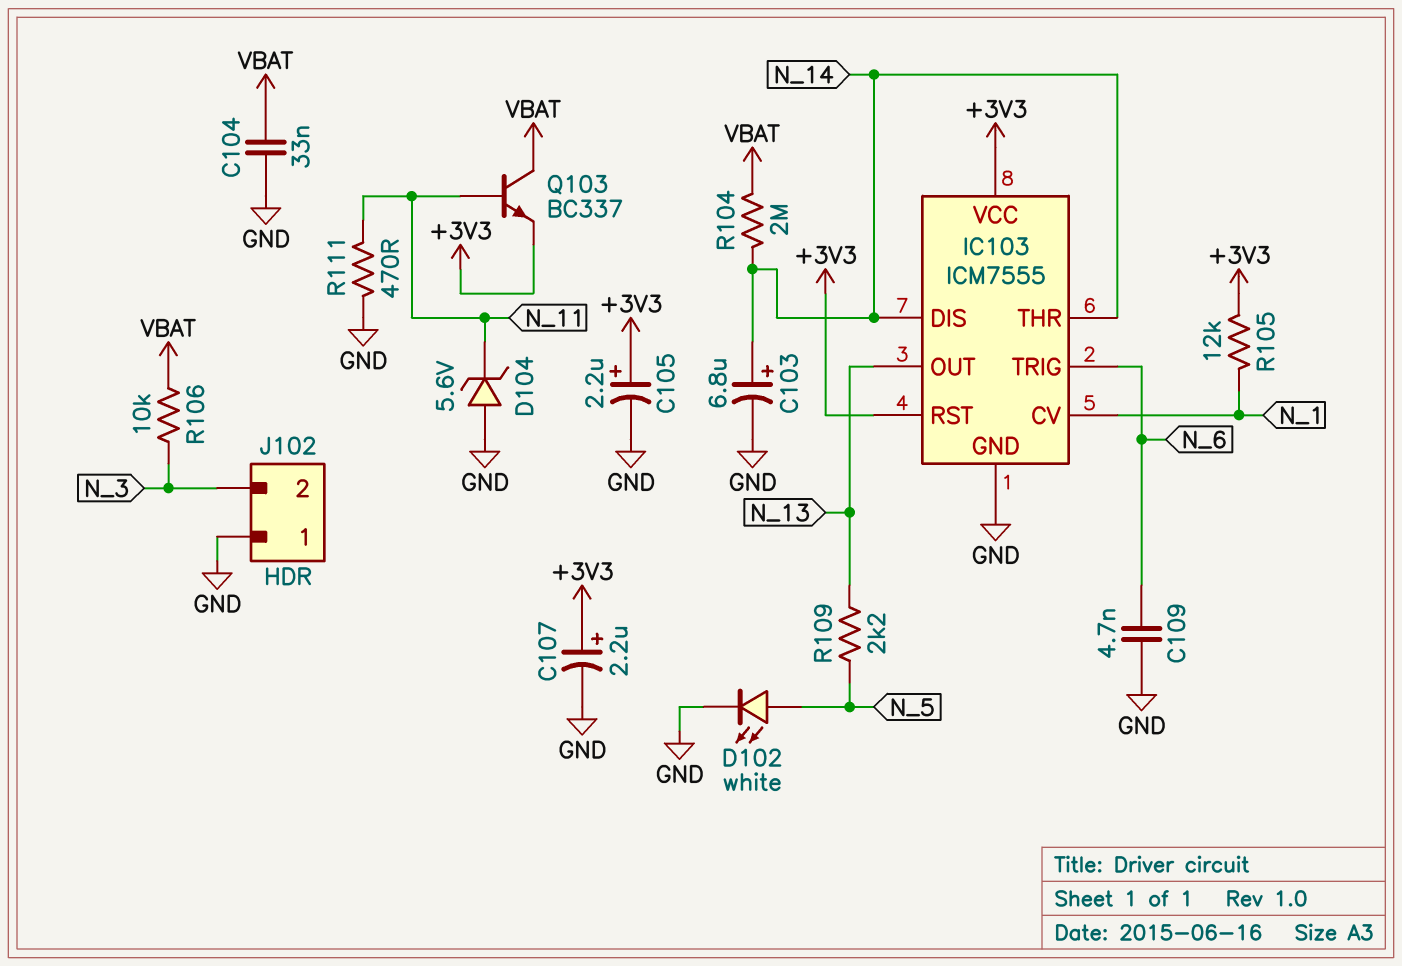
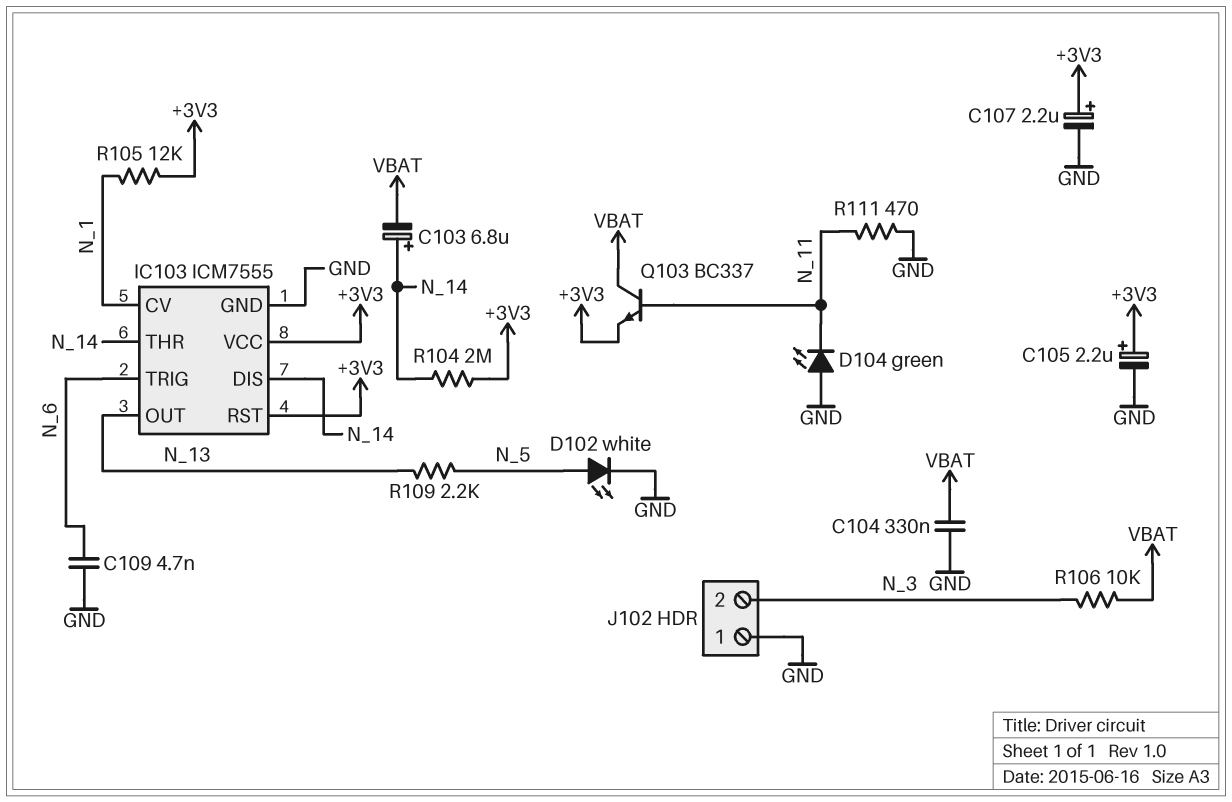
C103: 6.8uF (plus N_14, minus GND) -> 6.8uF (plus N_14, minus VBAT)
C104: 33nF (GND, VBAT) -> 330nF (GND, VBAT)
D104: zener 5.6V (A GND, K N_11) -> LED green (A GND, K N_11)
R104: 2M (N_14, VBAT) -> 2M (+3V3, N_14)

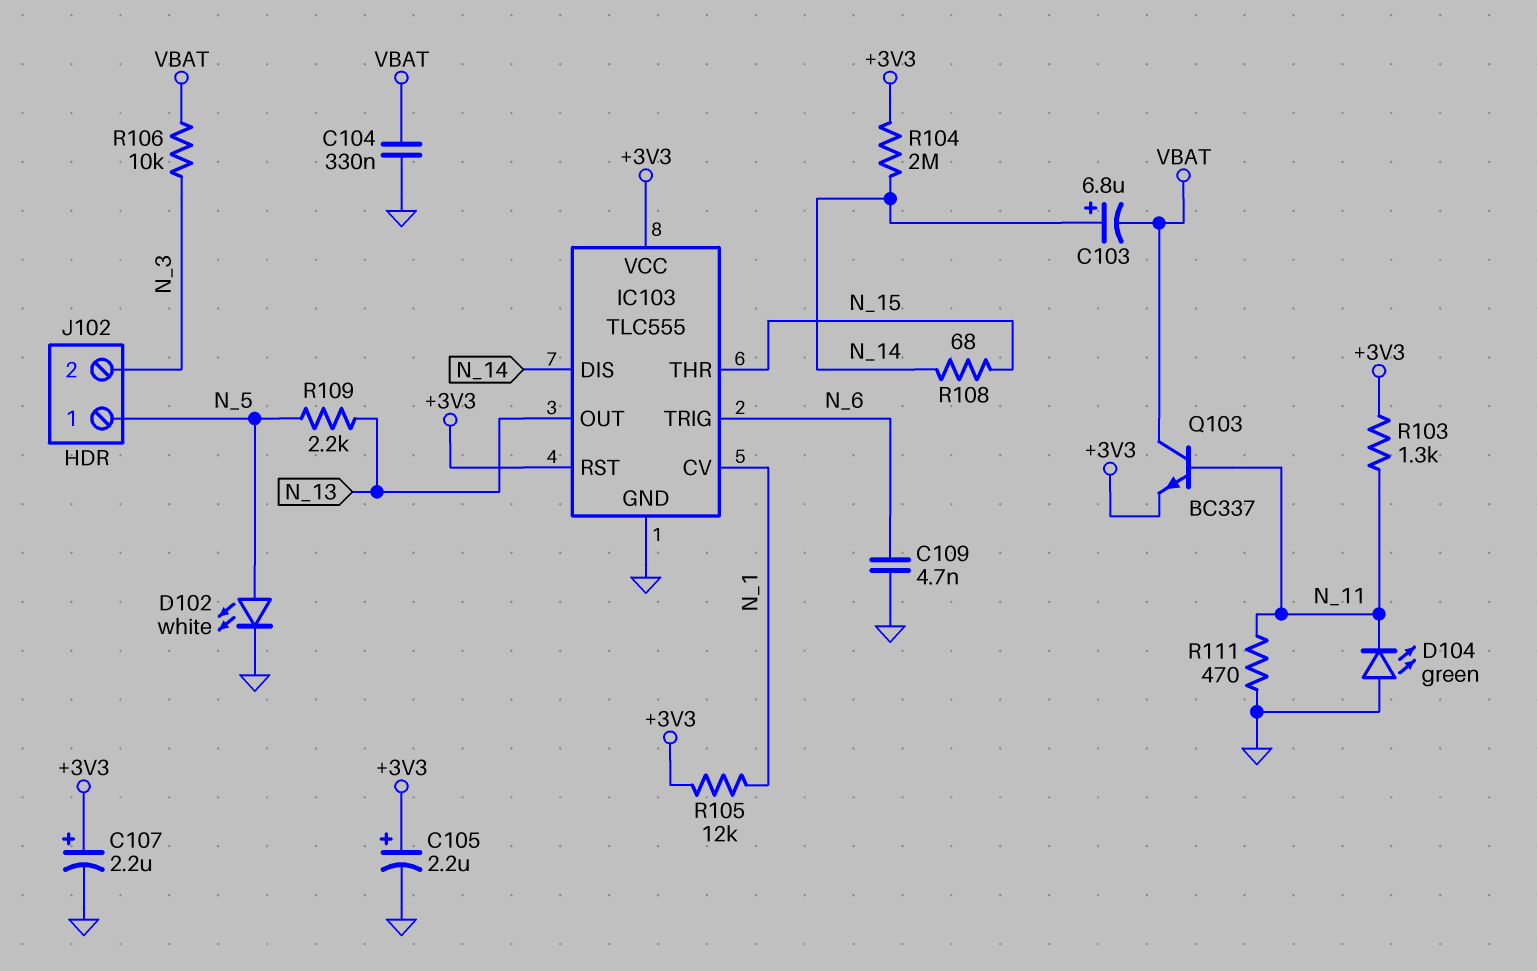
IC103: ICM7555 -> TLC555
IC103 pin THR: N_14 -> N_15
J102 pin 1: GND -> N_5
R103: none -> 1.3k (+3V3, N_11)
R108: none -> 68 (N_14, N_15)

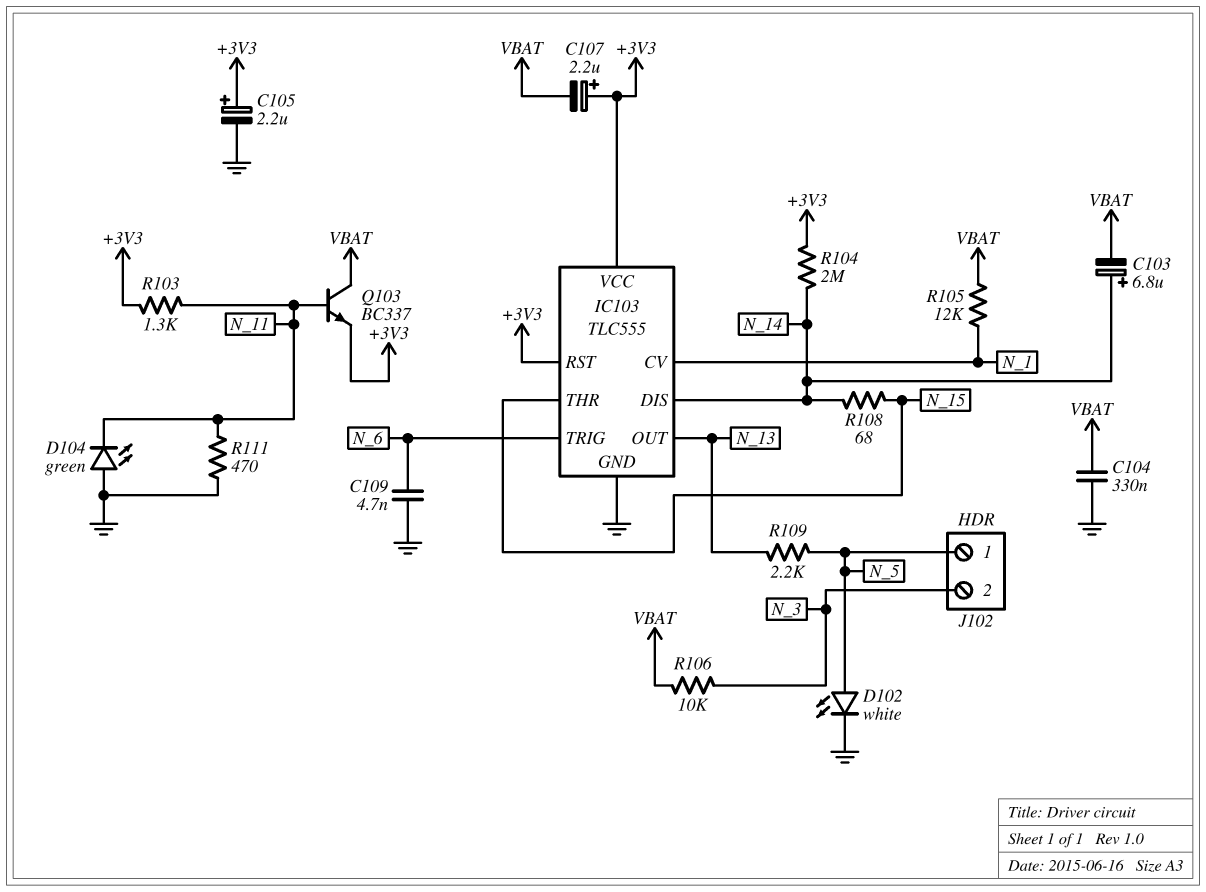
C107: 2.2uF (plus +3V3, minus GND) -> 2.2uF (plus +3V3, minus VBAT)
R105: 12k (+3V3, N_1) -> 12k (N_1, VBAT)

